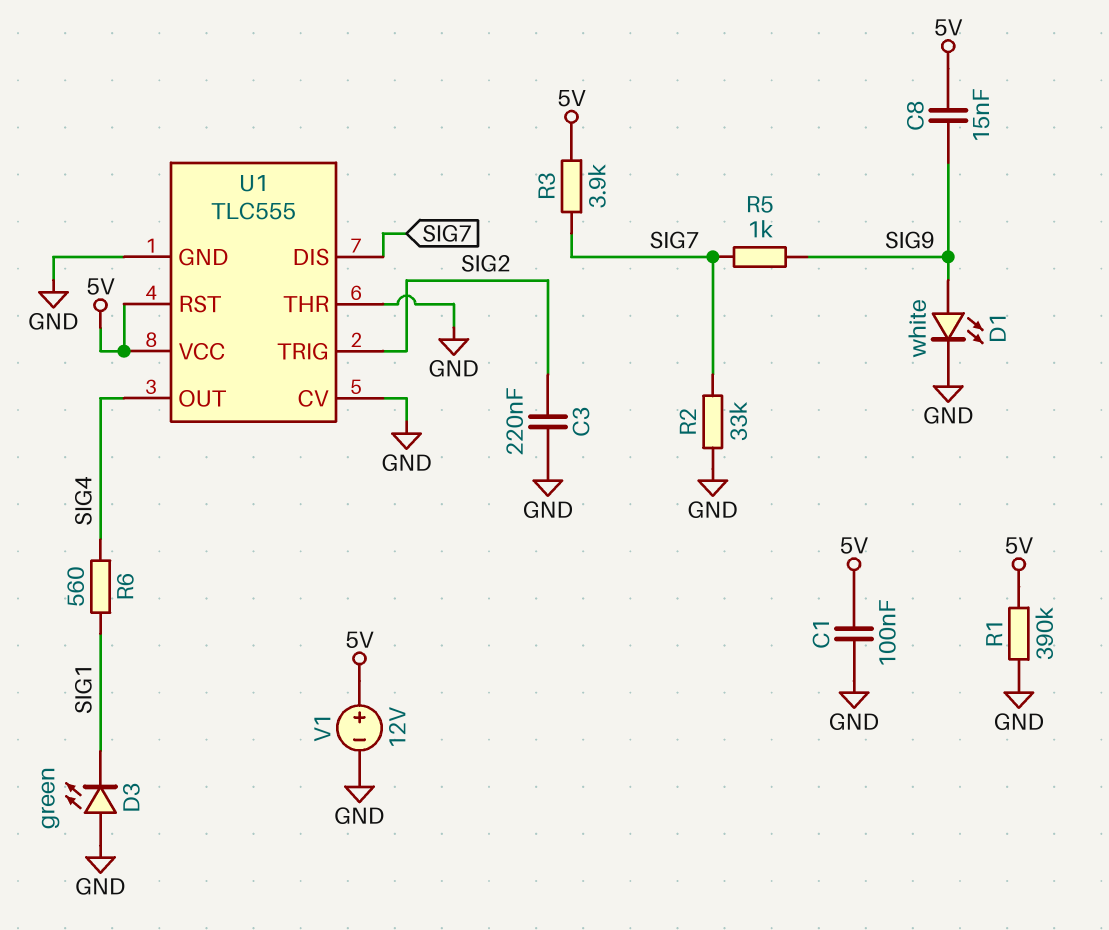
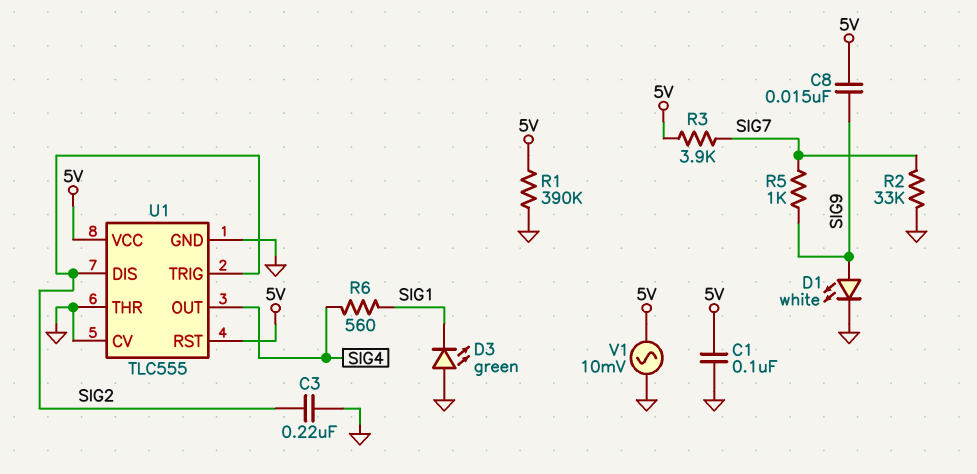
U1 pin DIS: SIG7 -> SIG2
V1: 12V (plus 5V, minus GND) -> AC 10mV (5V, GND)

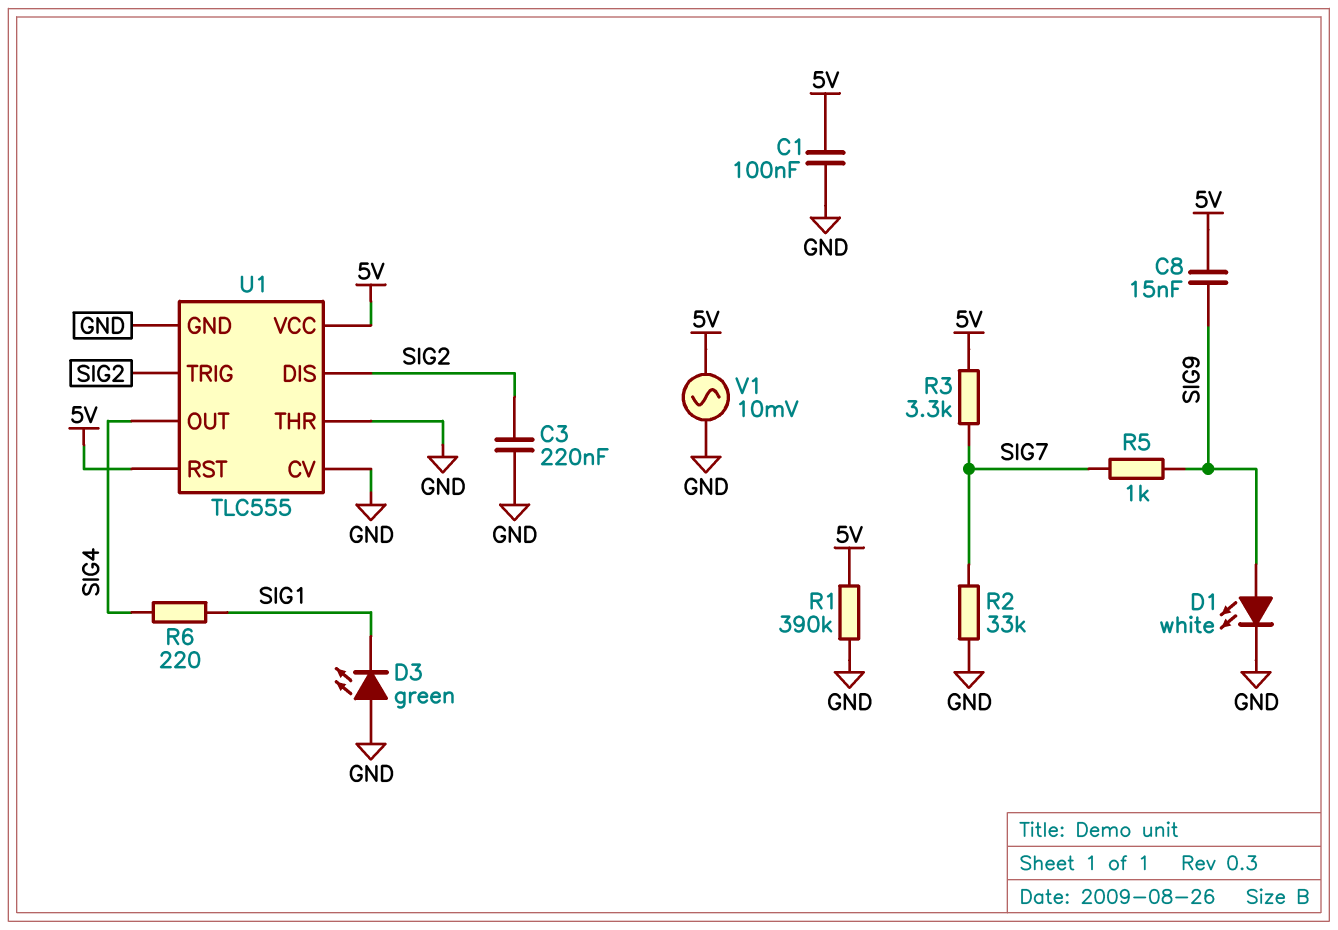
R3: 3.9k (5V, SIG7) -> 3.3k (5V, SIG7)
R6: 560 (SIG1, SIG4) -> 220 (SIG1, SIG4)

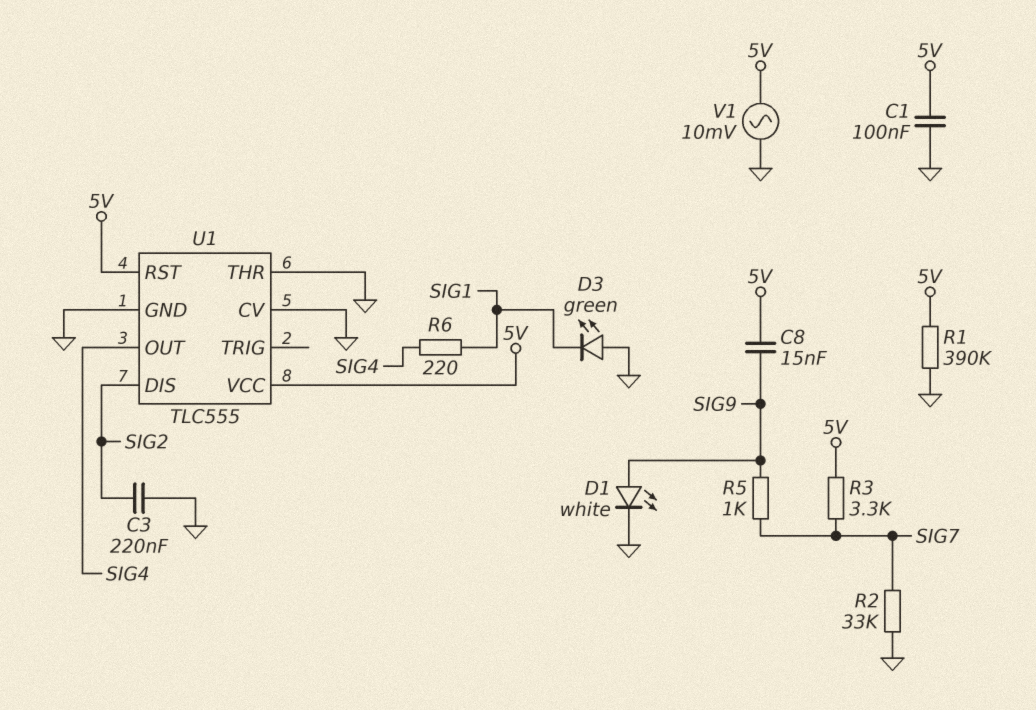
U1 pin TRIG: SIG2 -> none

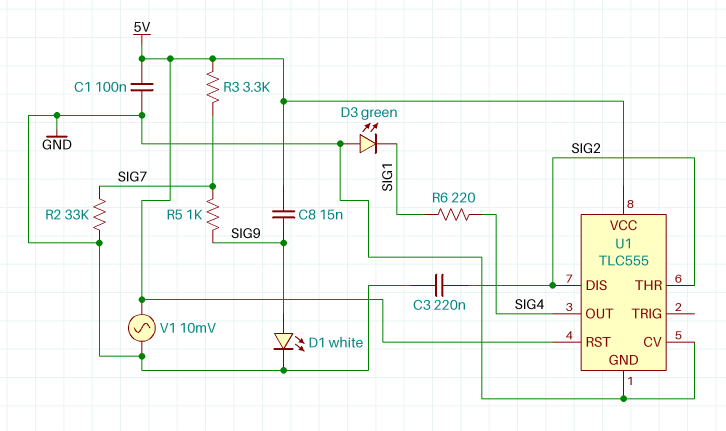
R1: 390k (5V, GND) -> none
U1 pin THR: GND -> SIG2

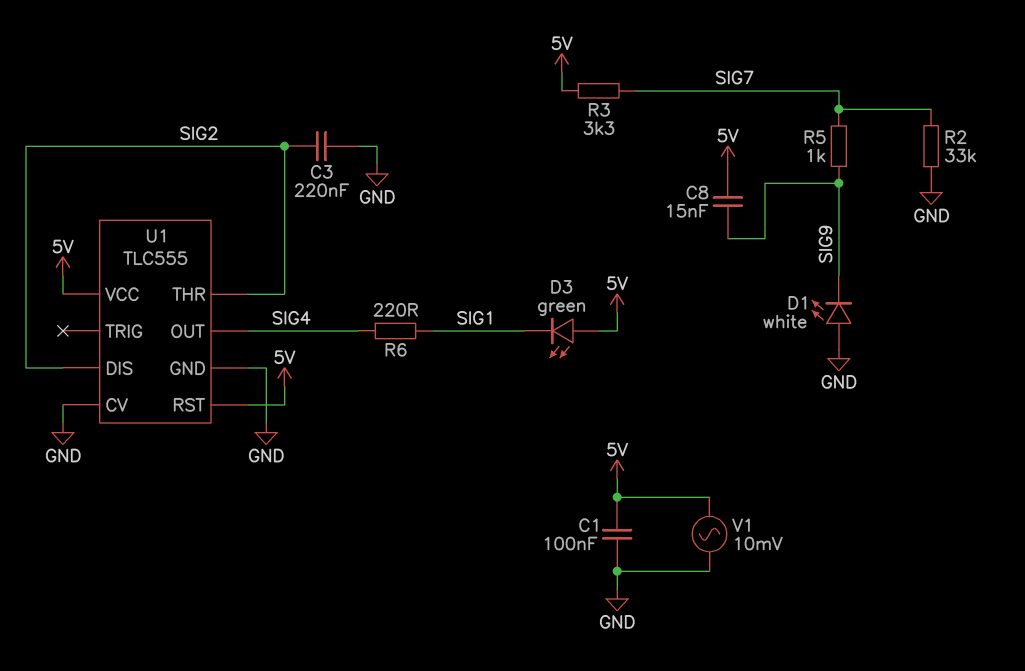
D1: LED white (A SIG9, K GND) -> LED white (A GND, K SIG9)
D3: LED green (A GND, K SIG1) -> LED green (A 5V, K SIG1)

